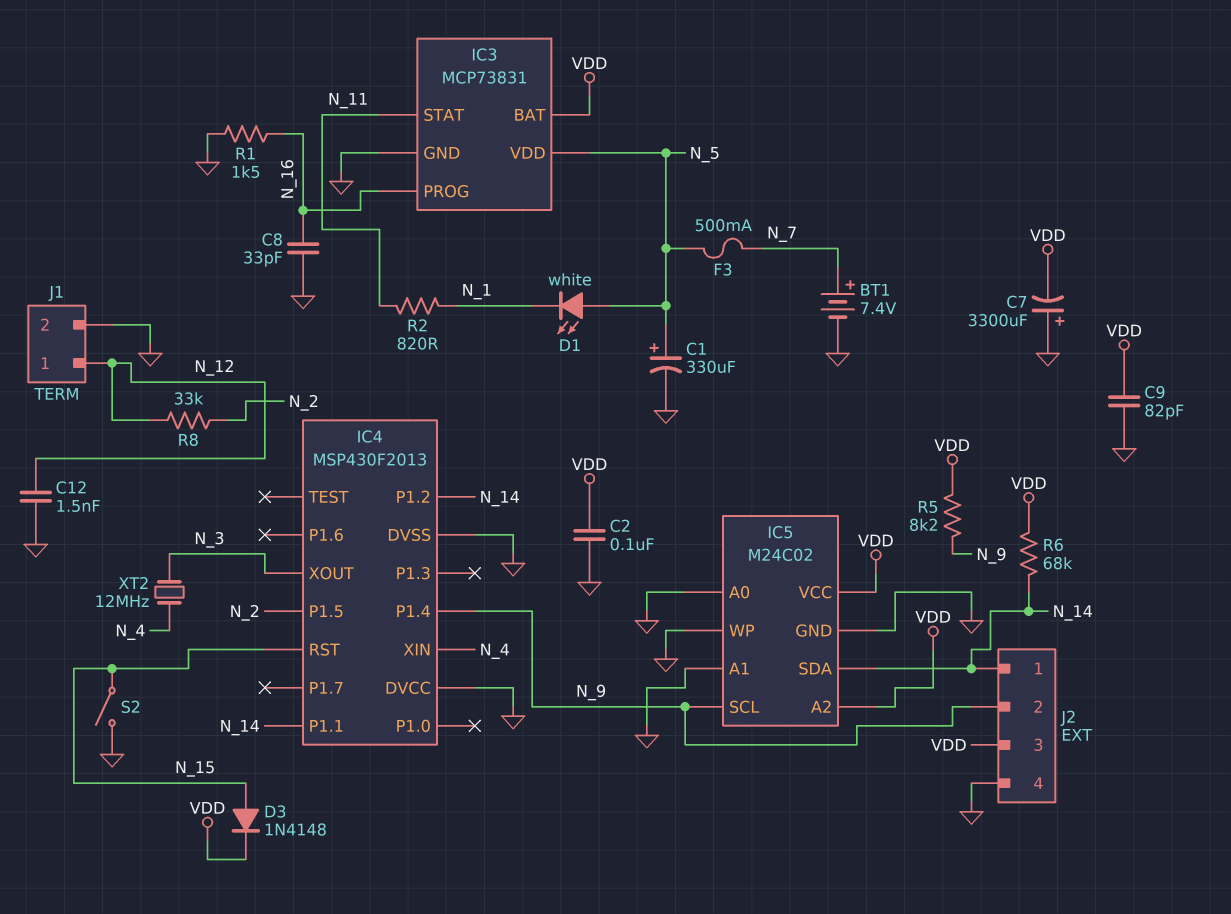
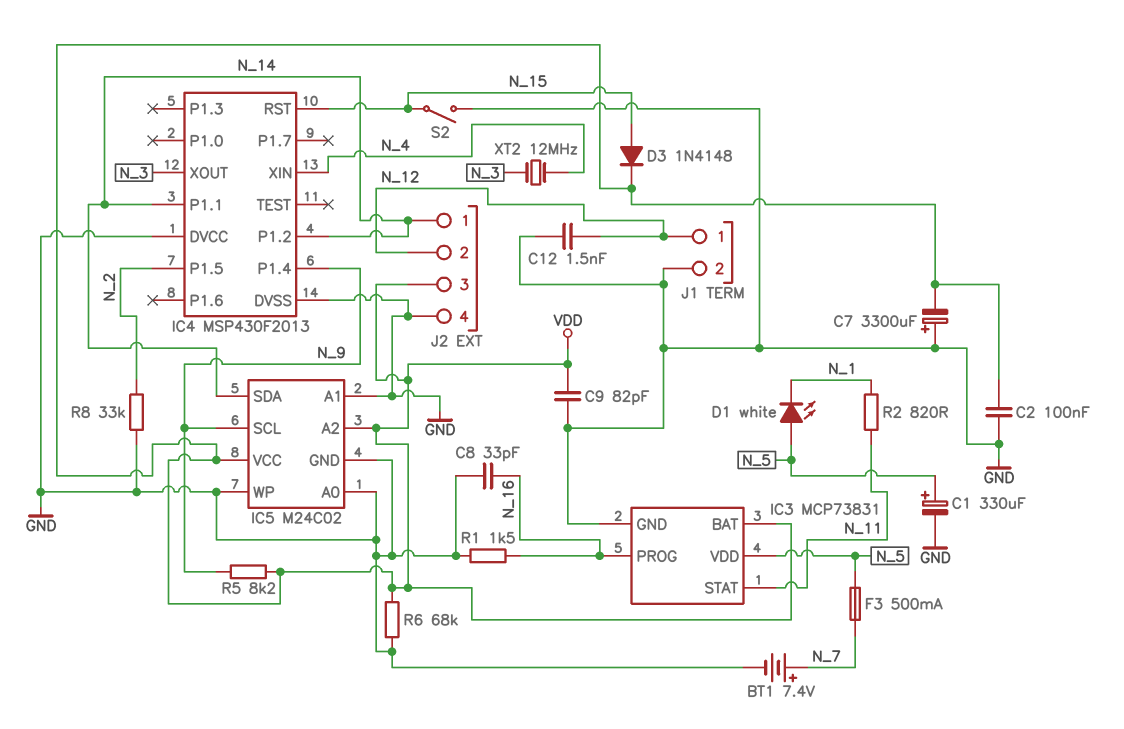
J2 pin 2: N_9 -> N_12
R6: 68k (N_14, VDD) -> 68k (GND, VDD)
R8: 33k (N_2, N_12) -> 33k (GND, N_2)

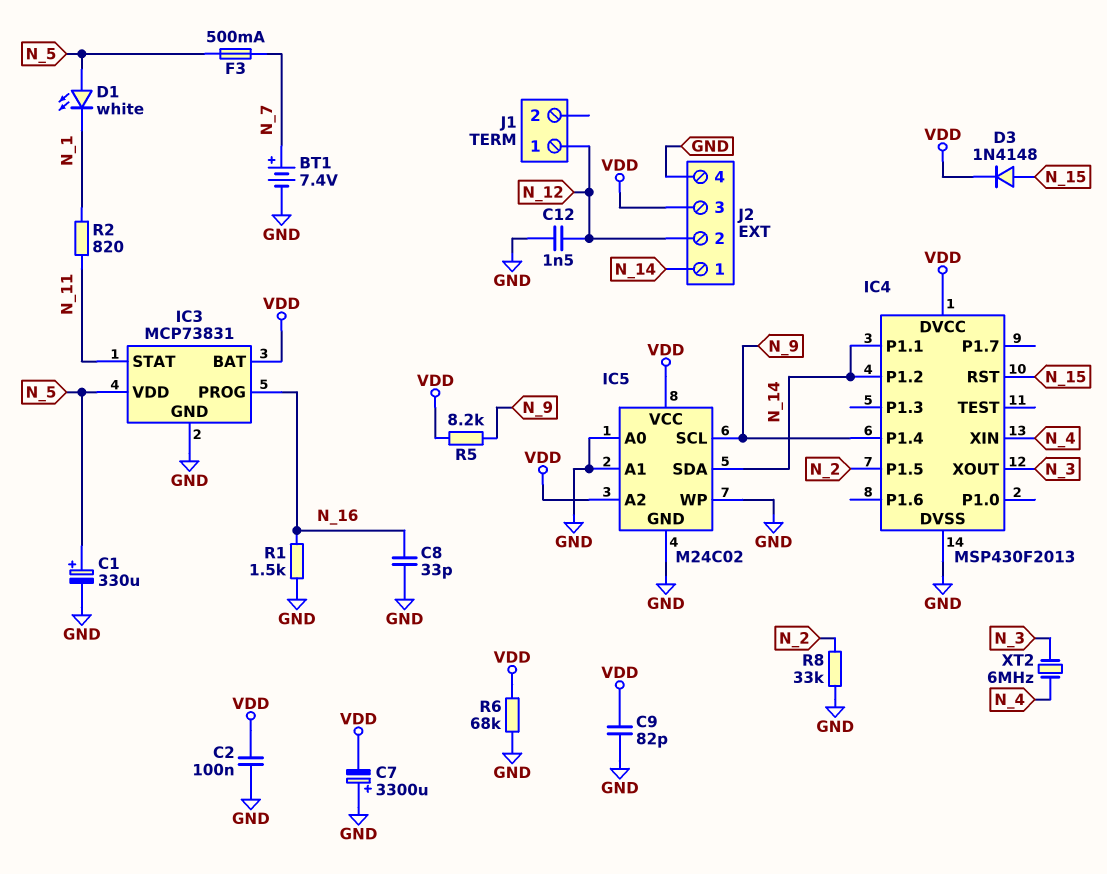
IC4 pin DVCC: GND -> VDD
J1 pin 2: GND -> none
S2: switch (GND, N_15) -> none
XT2: 12MHz (N_3, N_4) -> 6MHz (N_3, N_4)

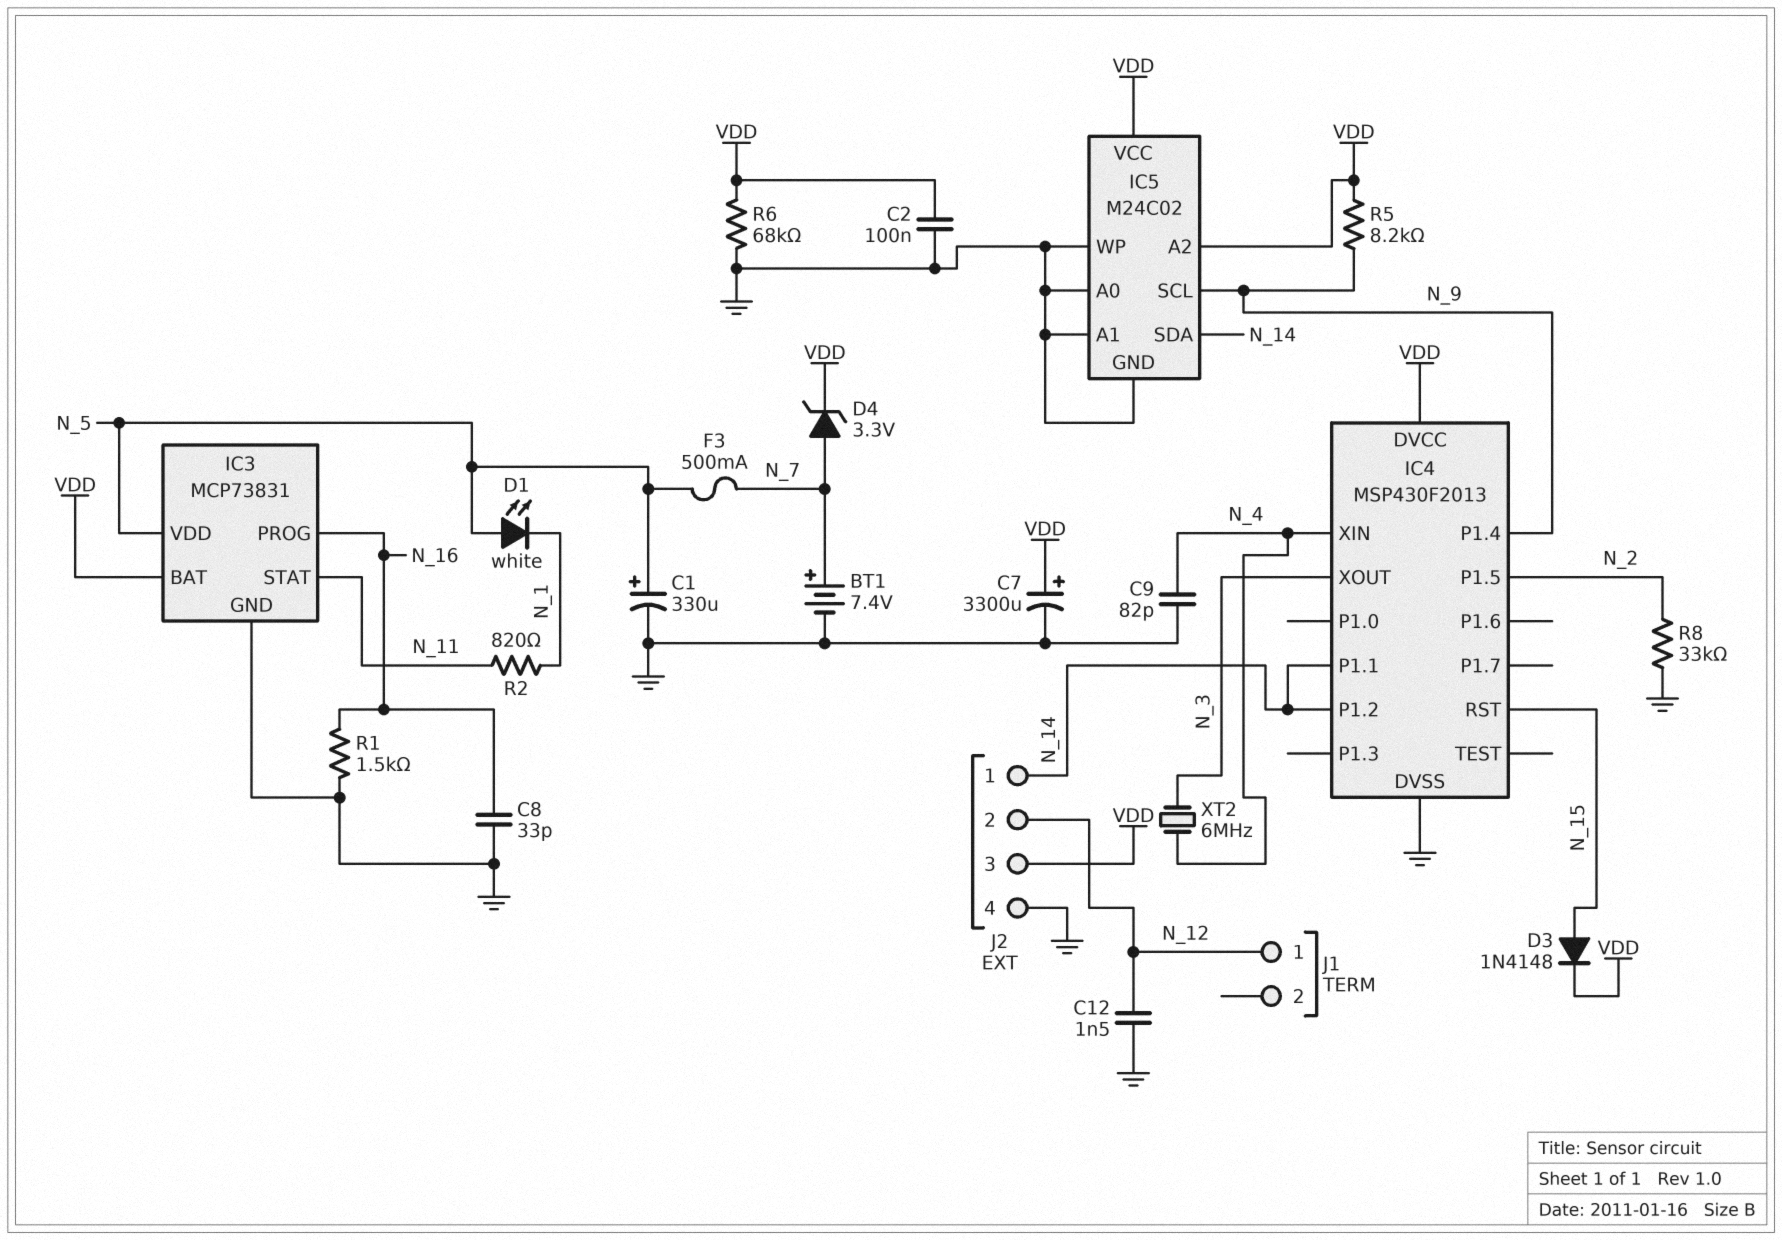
C7: 3300uF (plus GND, minus VDD) -> 3300uF (plus VDD, minus GND)
C9: 82pF (GND, VDD) -> 82pF (GND, N_4)
D4: none -> zener 3.3V (A N_7, K VDD)

